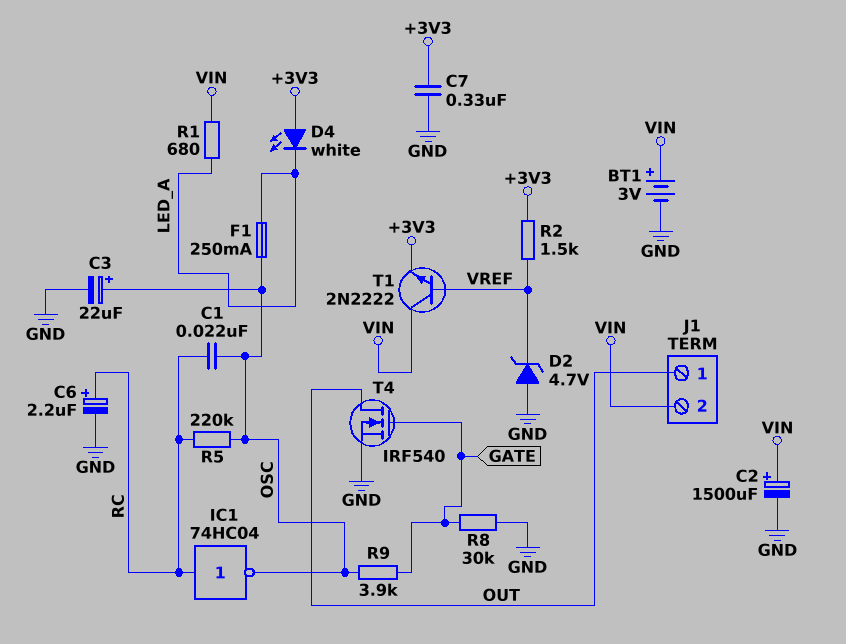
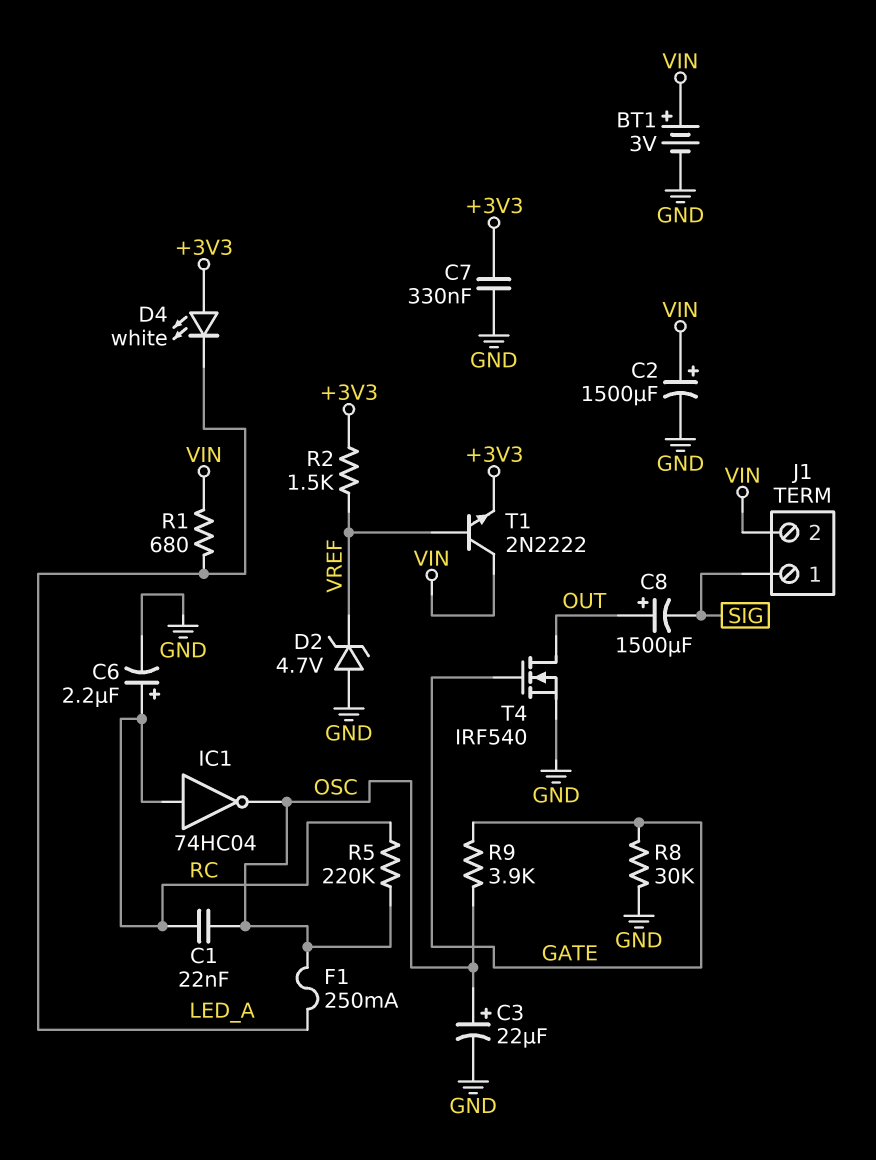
C8: none -> 1500uF (plus OUT, minus SIG)
J1 pin 1: OUT -> SIG

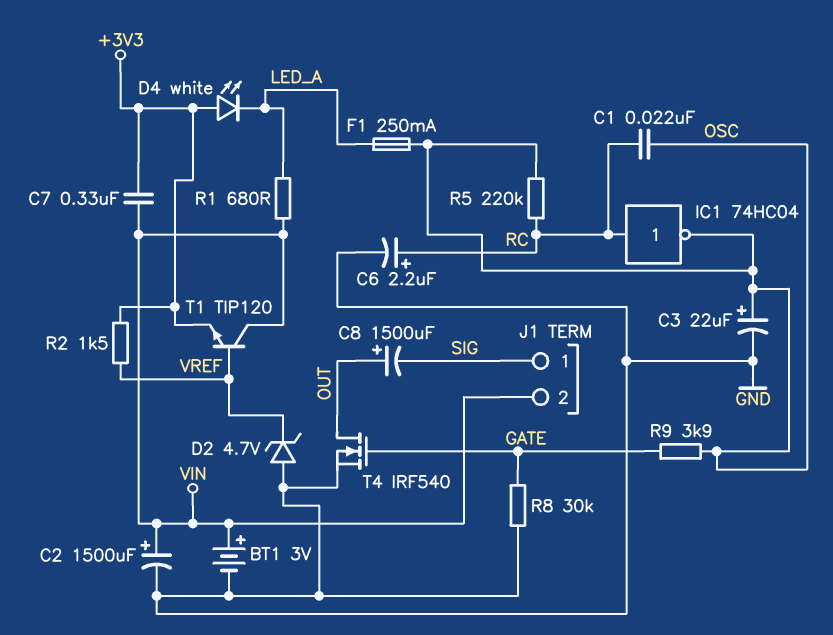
C7: 330nF (+3V3, GND) -> 330nF (+3V3, VIN)
T1: NPN 2N2222 (B VREF, C VIN, E +3V3) -> NPN TIP120 (B VREF, C VIN, E +3V3)

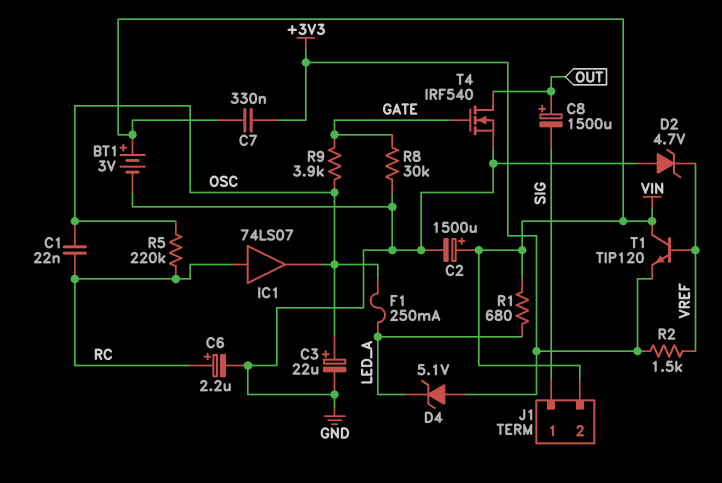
D4: LED white (A +3V3, K LED_A) -> zener 5.1V (A +3V3, K LED_A)
IC1: NOT 74HC04 (in RC, out OSC) -> buffer 74LS07 (in RC, out OSC)

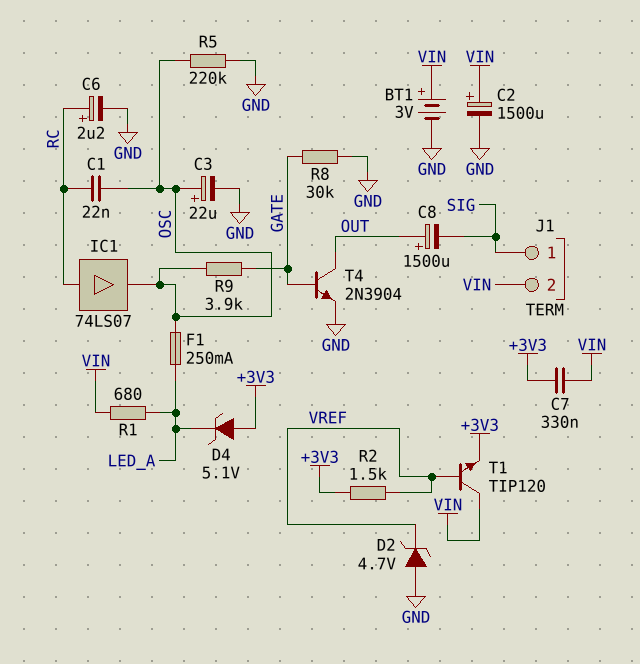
R5: 220k (OSC, RC) -> 220k (GND, OSC)
T4: NMOS IRF540 (G GATE, D OUT, S GND) -> NPN 2N3904 (B GATE, C OUT, E GND)

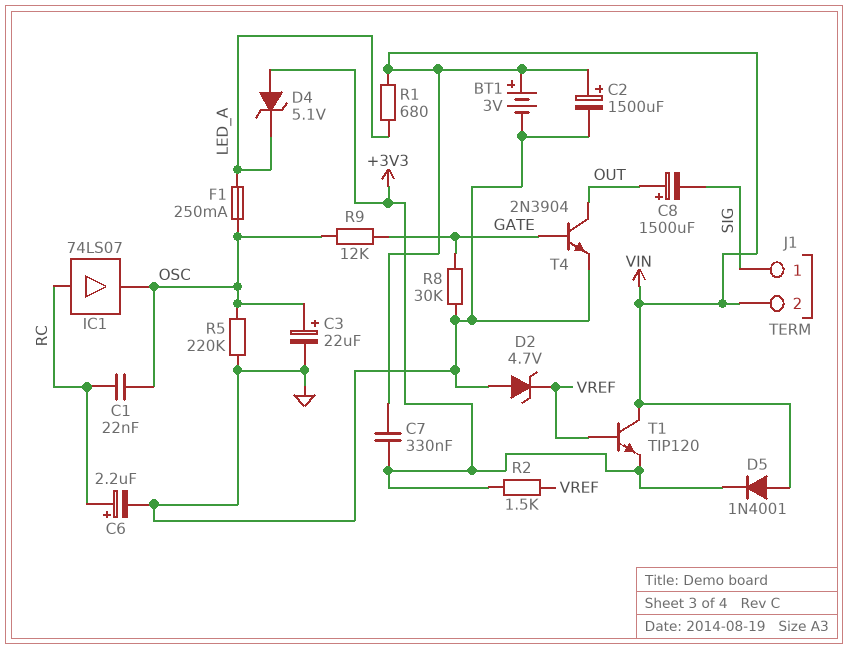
D5: none -> diode 1N4001 (A VIN, K +3V3)
R9: 3.9k (GATE, OSC) -> 12k (GATE, OSC)

